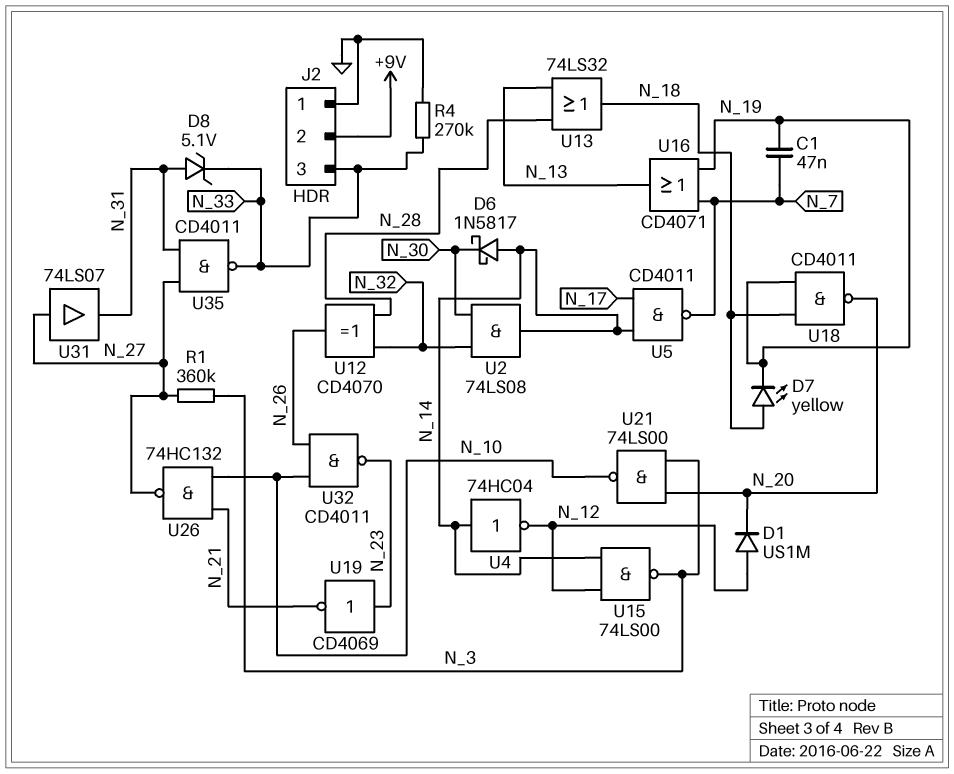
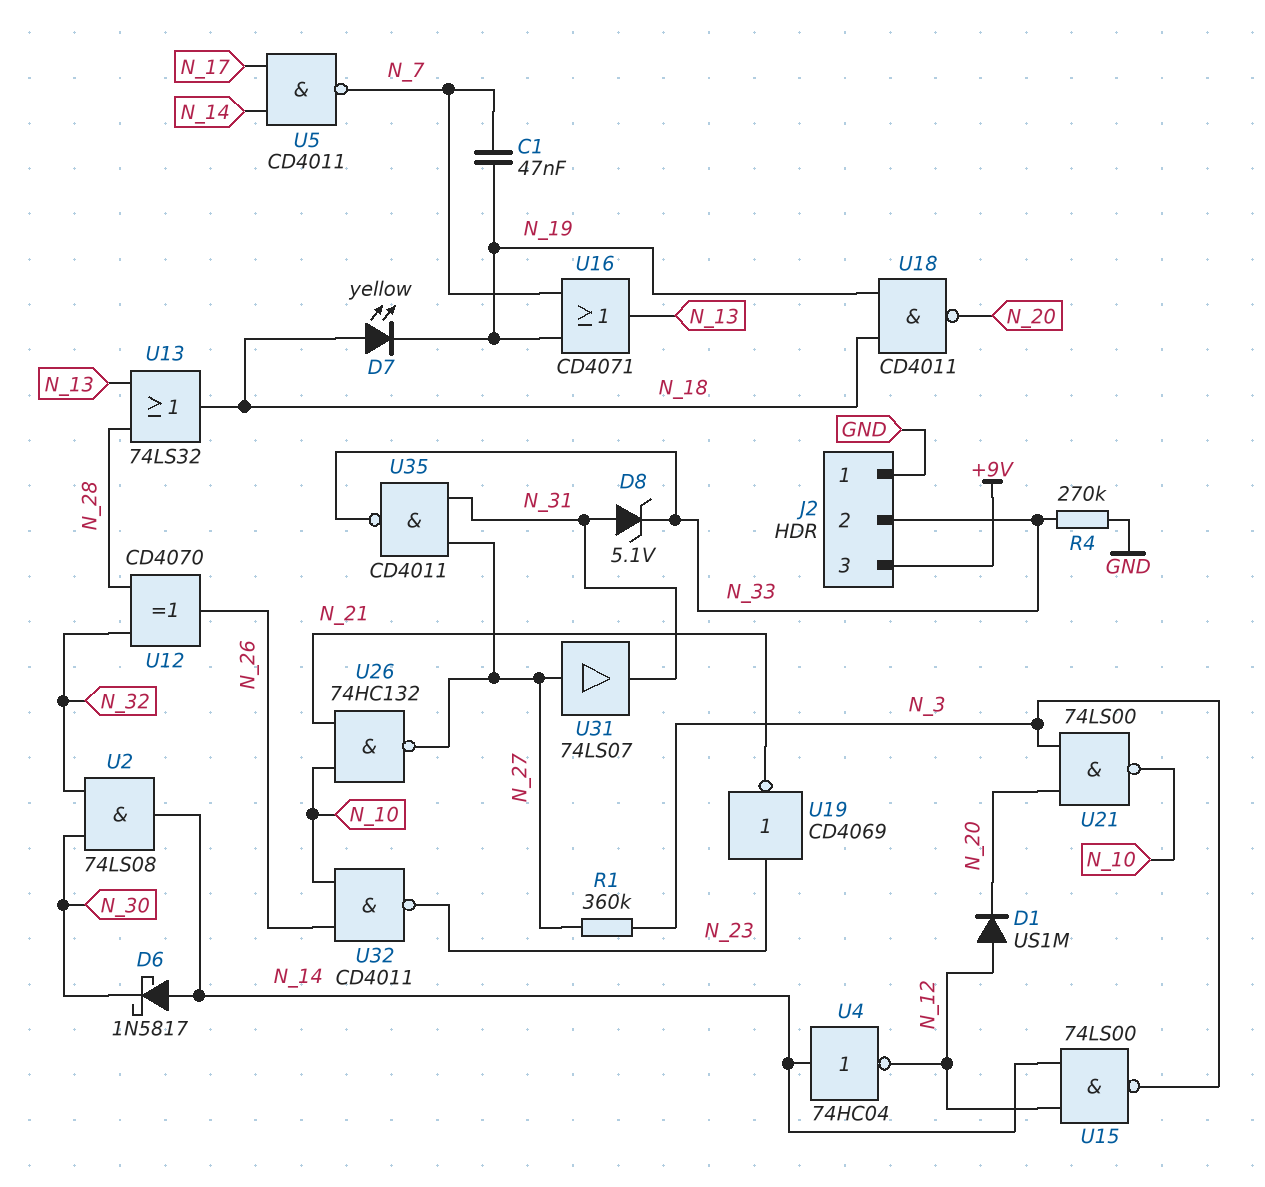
J2 pin 2: +9V -> N_33
J2 pin 3: N_33 -> +9V

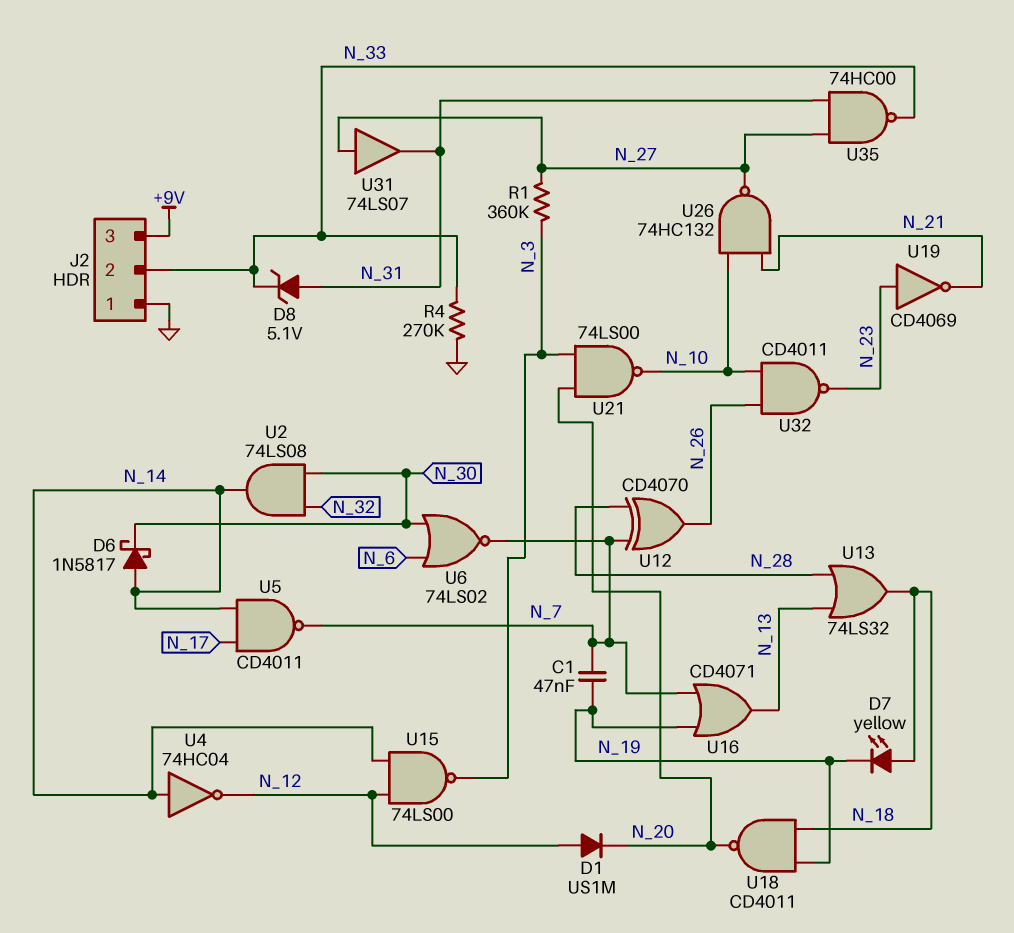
U6: none -> NOR 74LS02 (in N_6, in N_30, out N_7)
U12: XOR CD4070 (in N_28, in N_32, out N_26) -> XOR CD4070 (in N_7, in N_28, out N_26)
U35: NAND CD4011 (in N_27, in N_31, out N_33) -> NAND 74HC00 (in N_27, in N_31, out N_33)

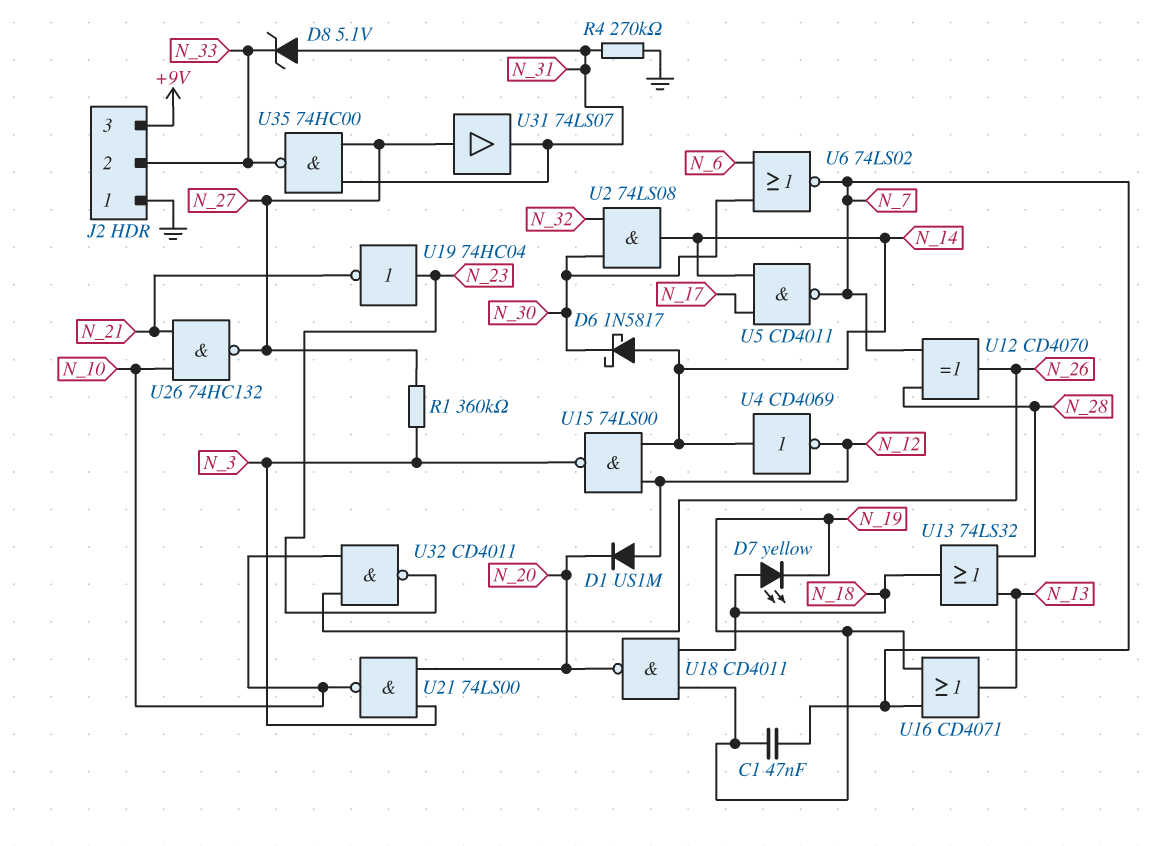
R4: 270k (GND, N_33) -> 270k (GND, N_31)
U4: NOT 74HC04 (in N_14, out N_12) -> NOT CD4069 (in N_14, out N_12)
U19: NOT CD4069 (in N_23, out N_21) -> NOT 74HC04 (in N_23, out N_21)

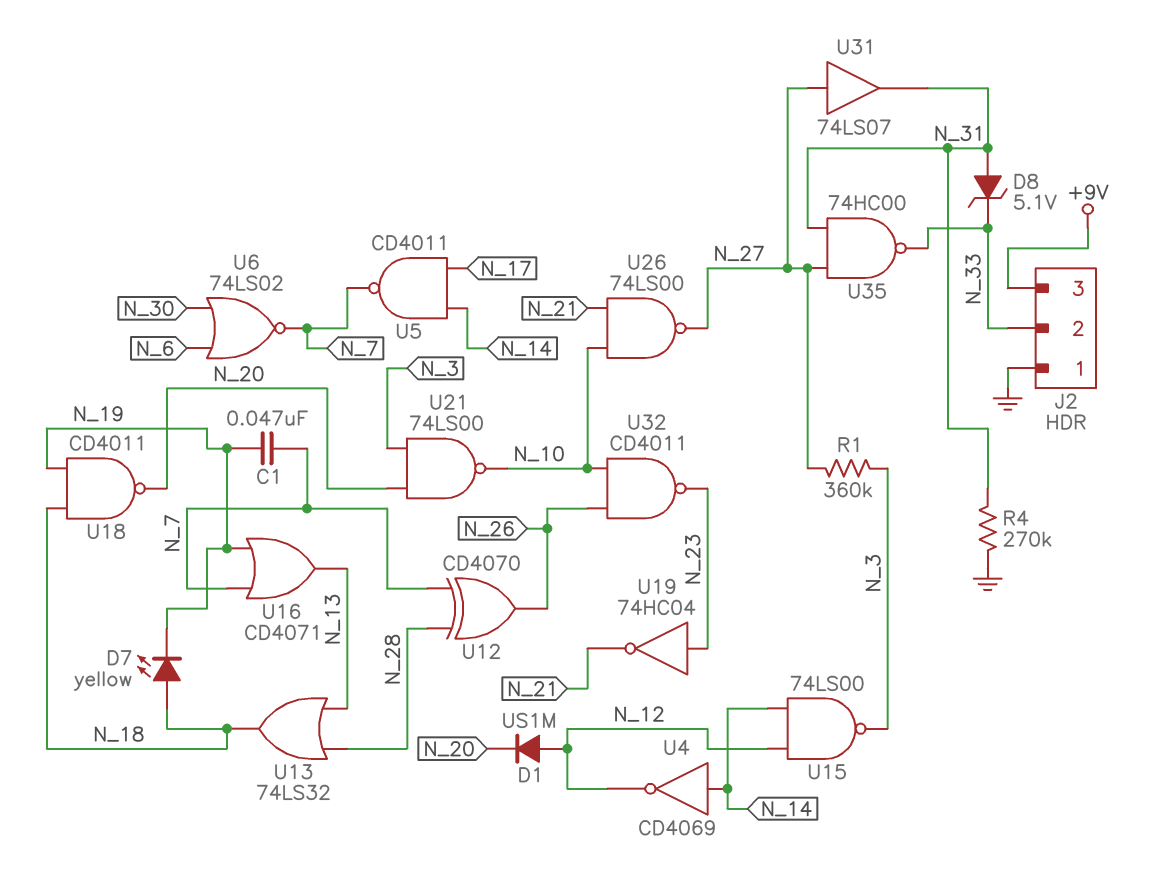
D6: schottky 1N5817 (A N_14, K N_30) -> none
U2: AND 74LS08 (in N_30, in N_32, out N_14) -> none
U26: NAND 74HC132 (in N_10, in N_21, out N_27) -> NAND 74LS00 (in N_10, in N_21, out N_27)

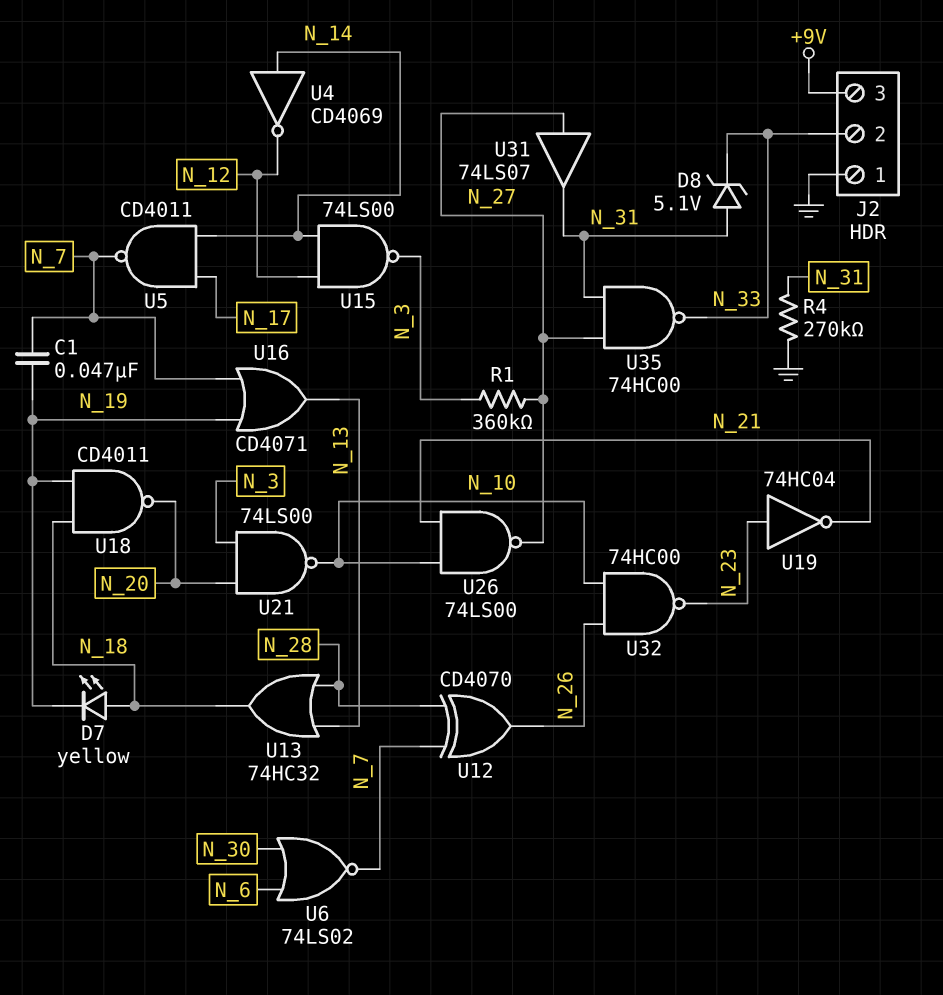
D1: diode US1M (A N_12, K N_20) -> none
U13: OR 74LS32 (in N_13, in N_28, out N_18) -> OR 74HC32 (in N_13, in N_28, out N_18)
U32: NAND CD4011 (in N_10, in N_26, out N_23) -> NAND 74HC00 (in N_10, in N_26, out N_23)

